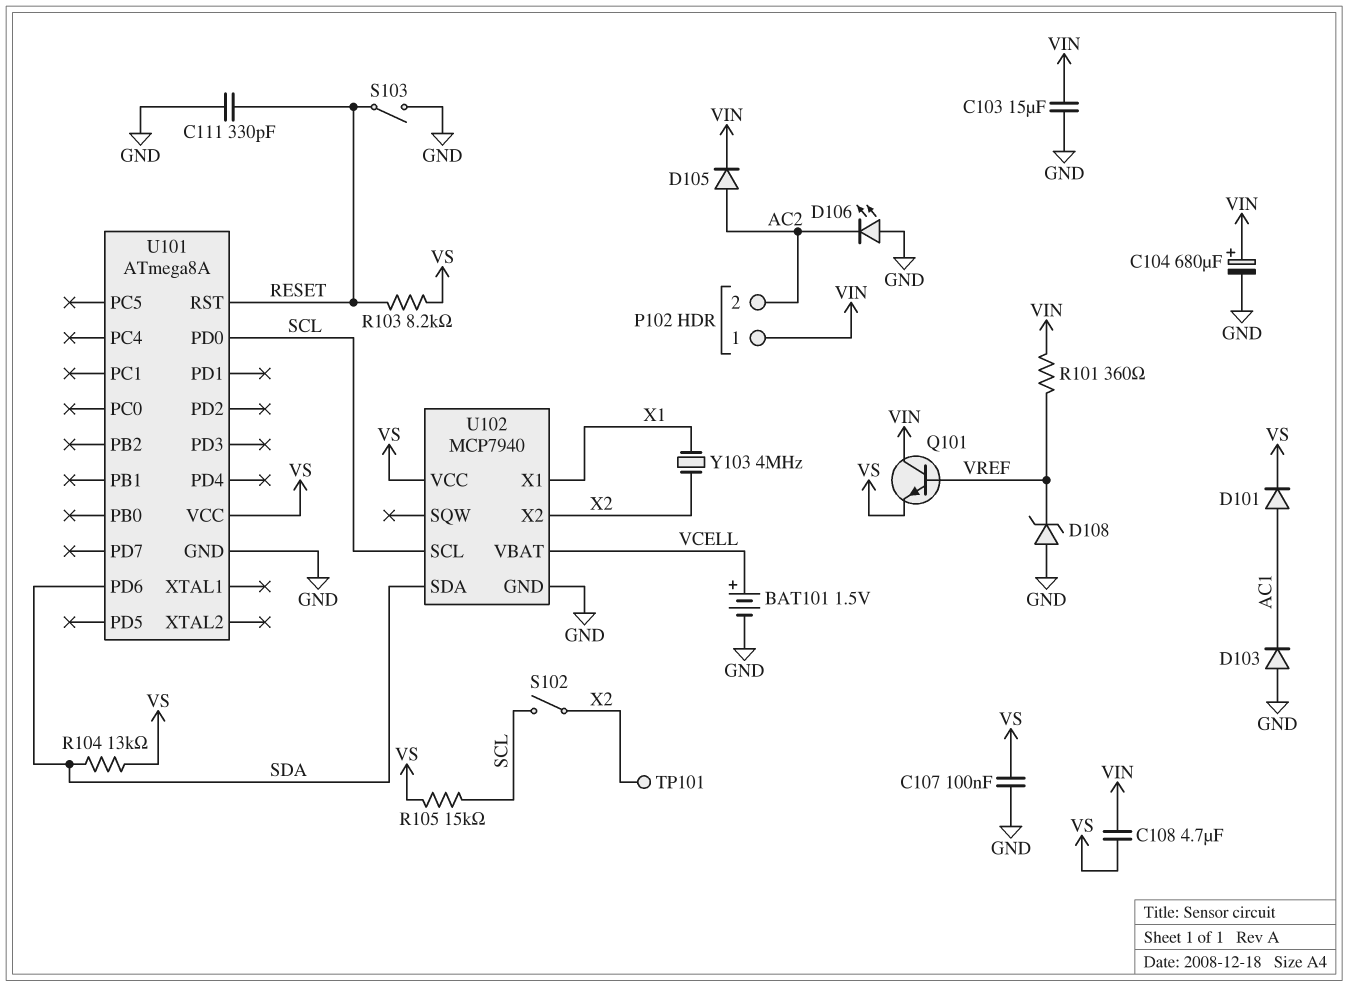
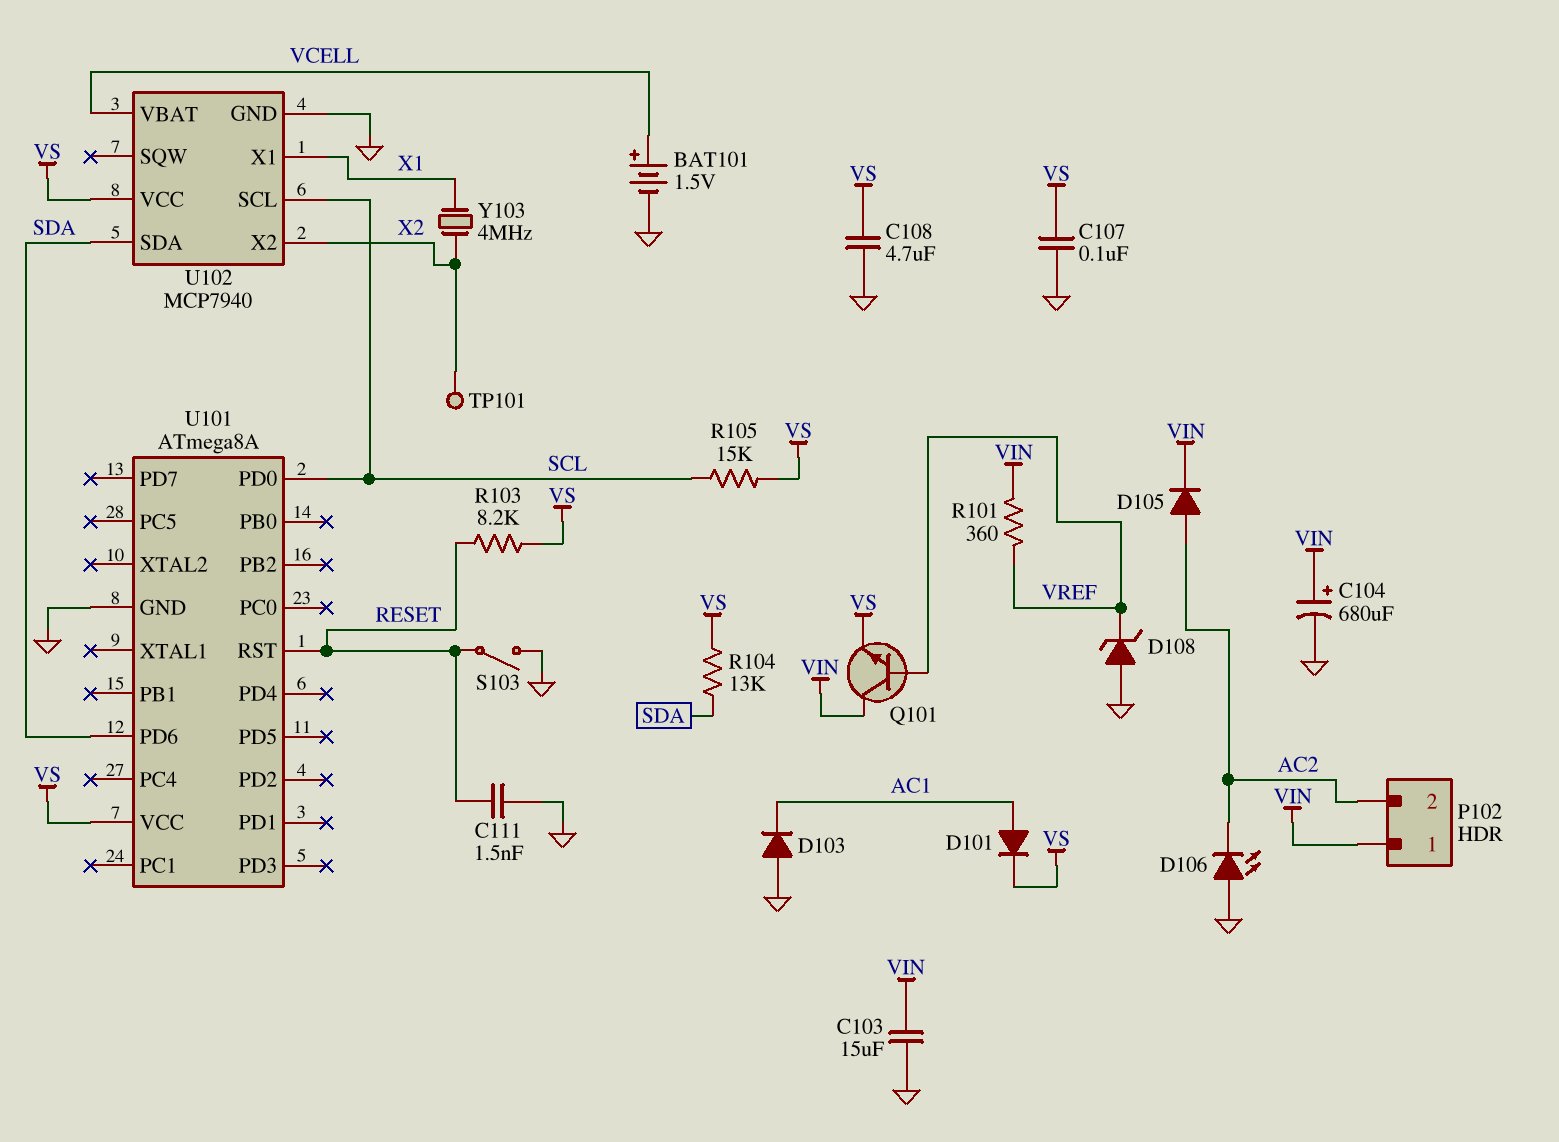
C108: 4.7uF (VIN, VS) -> 4.7uF (GND, VS)
C111: 330pF (GND, RESET) -> 1.5nF (GND, RESET)
S102: switch (SCL, X2) -> none

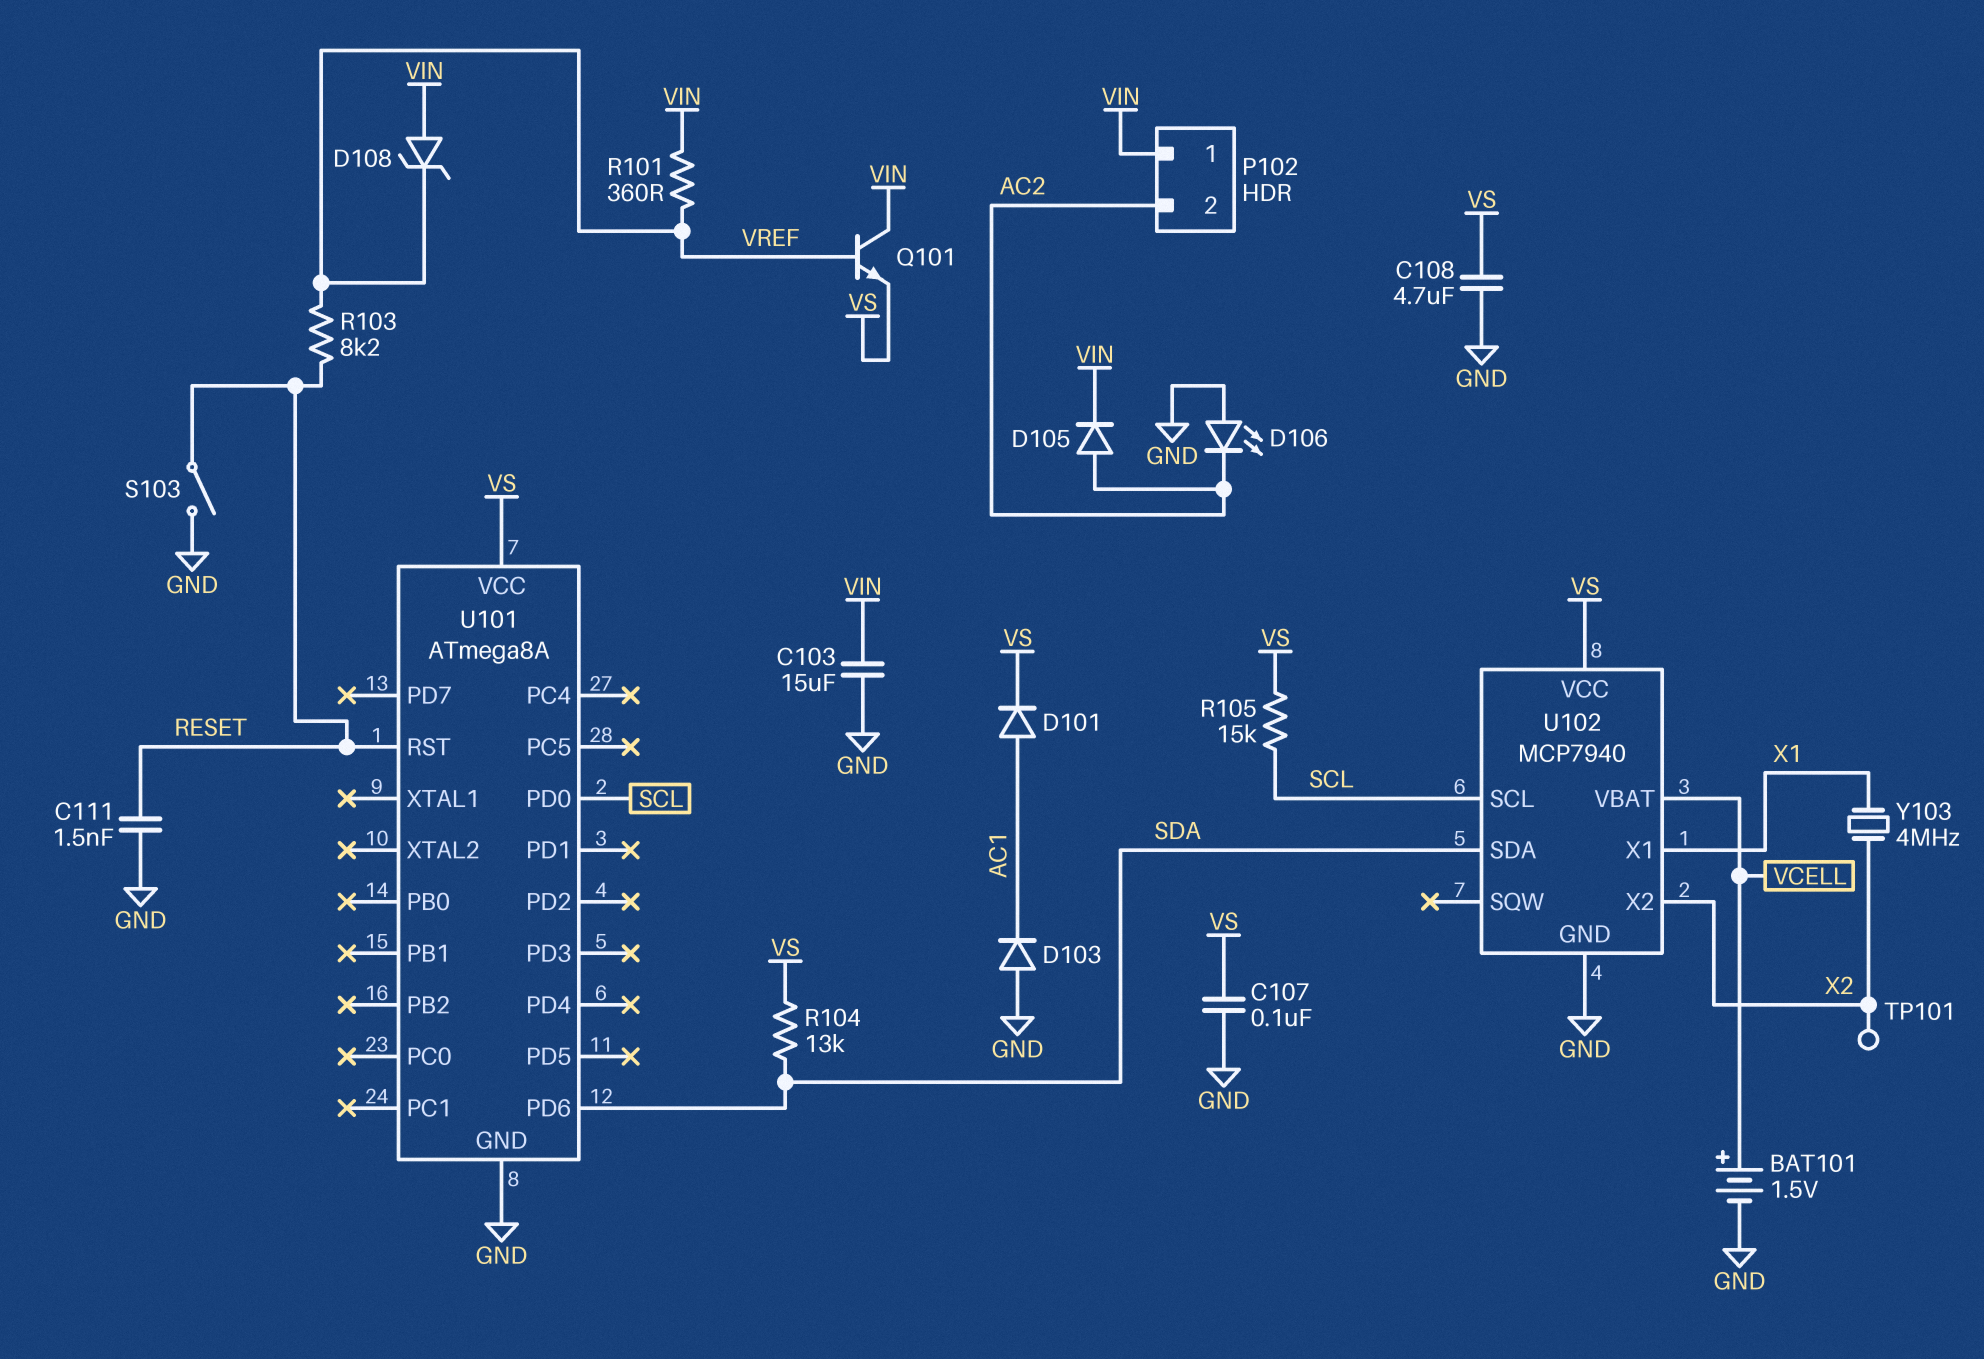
C104: 680uF (plus VIN, minus GND) -> none
D108: zener (A GND, K VREF) -> zener (A VIN, K VREF)
R103: 8.2k (RESET, VS) -> 8.2k (RESET, VREF)

